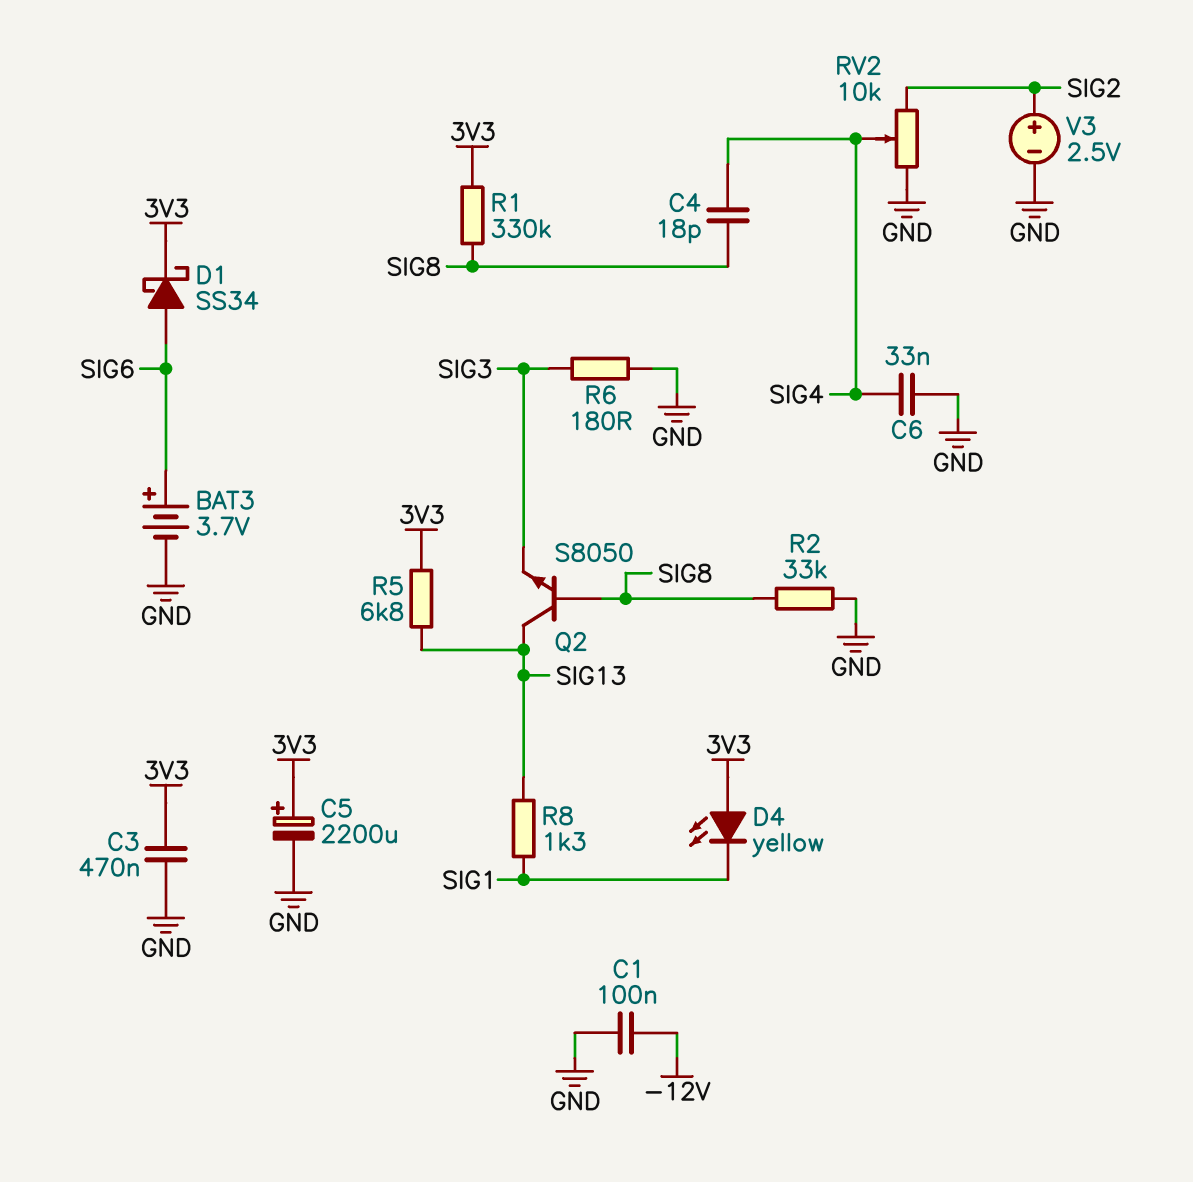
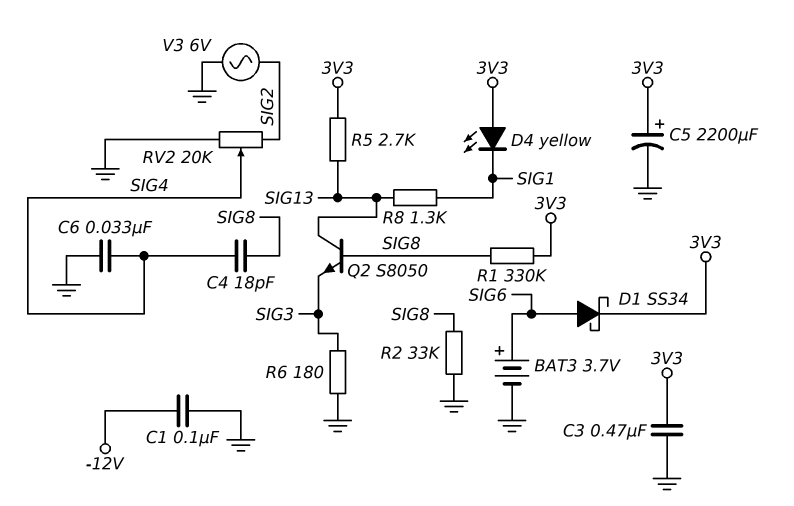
R5: 6.8k (3V3, SIG13) -> 2.7k (3V3, SIG13)
RV2: 10k (GND, SIG2, wiper SIG4) -> 20k (GND, SIG2, wiper SIG4)
V3: 2.5V (plus SIG2, minus GND) -> AC 6V (GND, SIG2)

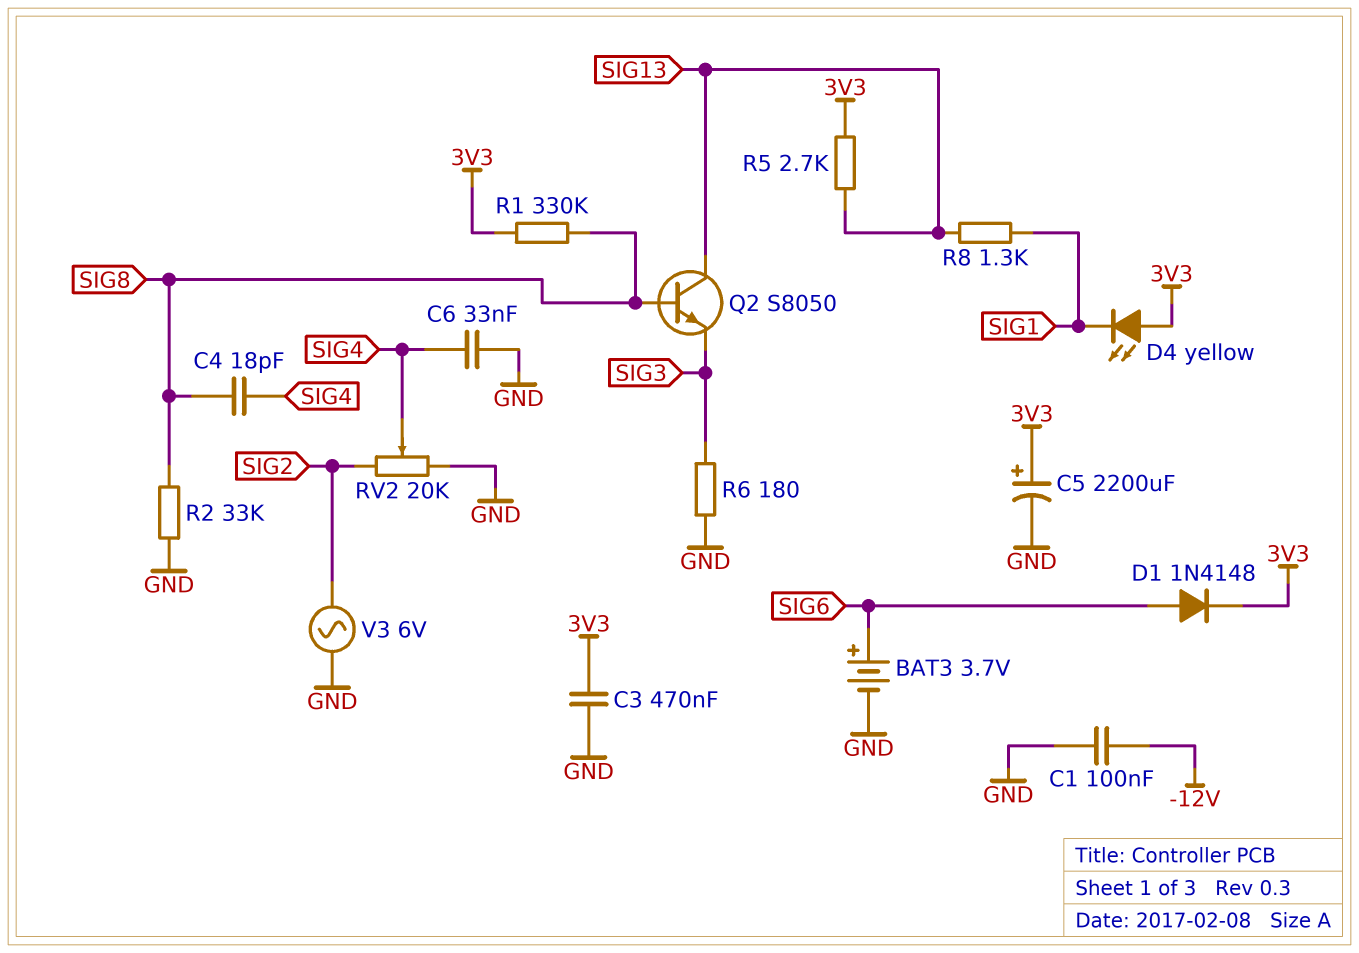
D1: schottky SS34 (A SIG6, K 3V3) -> diode 1N4148 (A SIG6, K 3V3)

